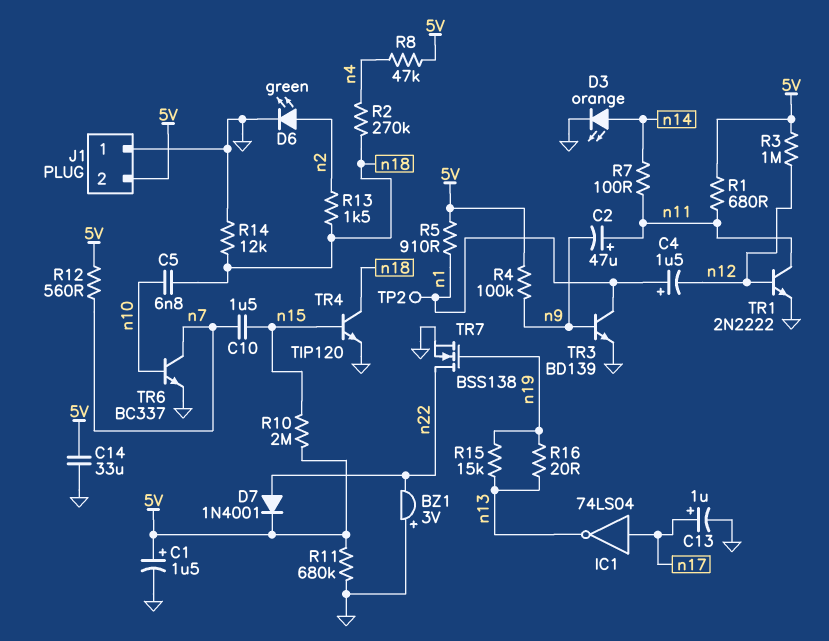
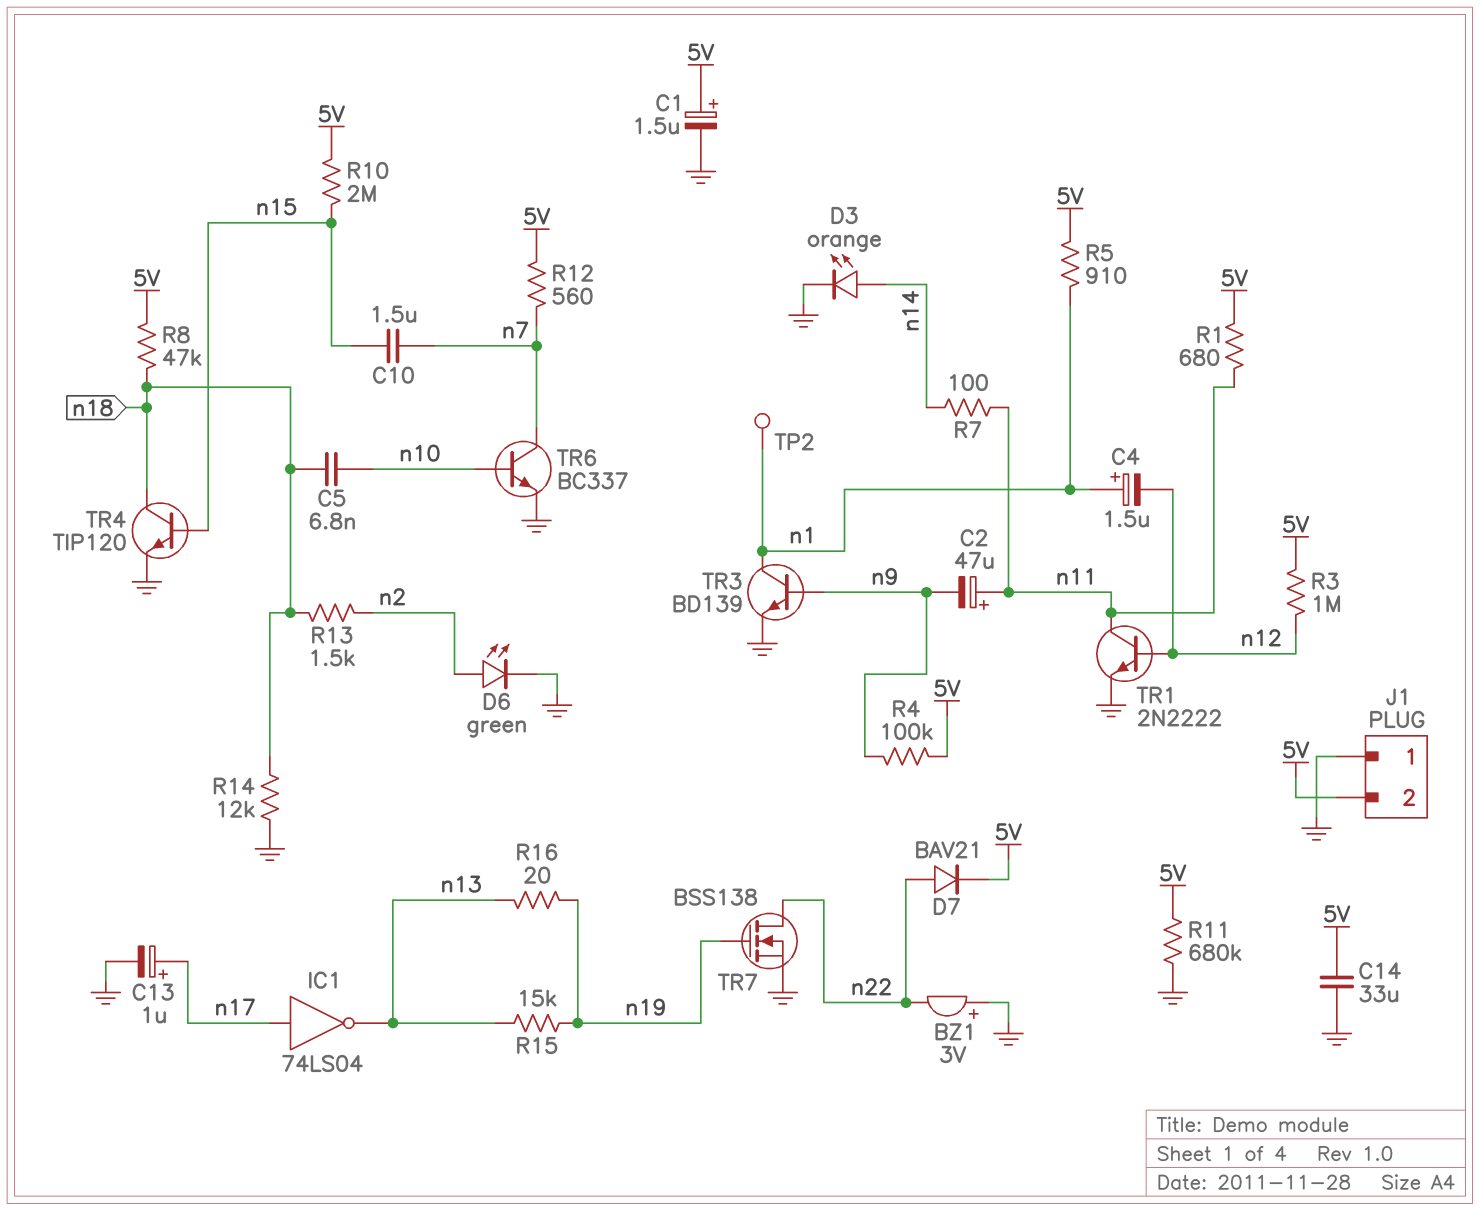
D7: diode 1N4001 (A n22, K 5V) -> diode BAV21 (A n22, K 5V)
R2: 270k (n4, n18) -> none
R8: 47k (5V, n4) -> 47k (5V, n18)

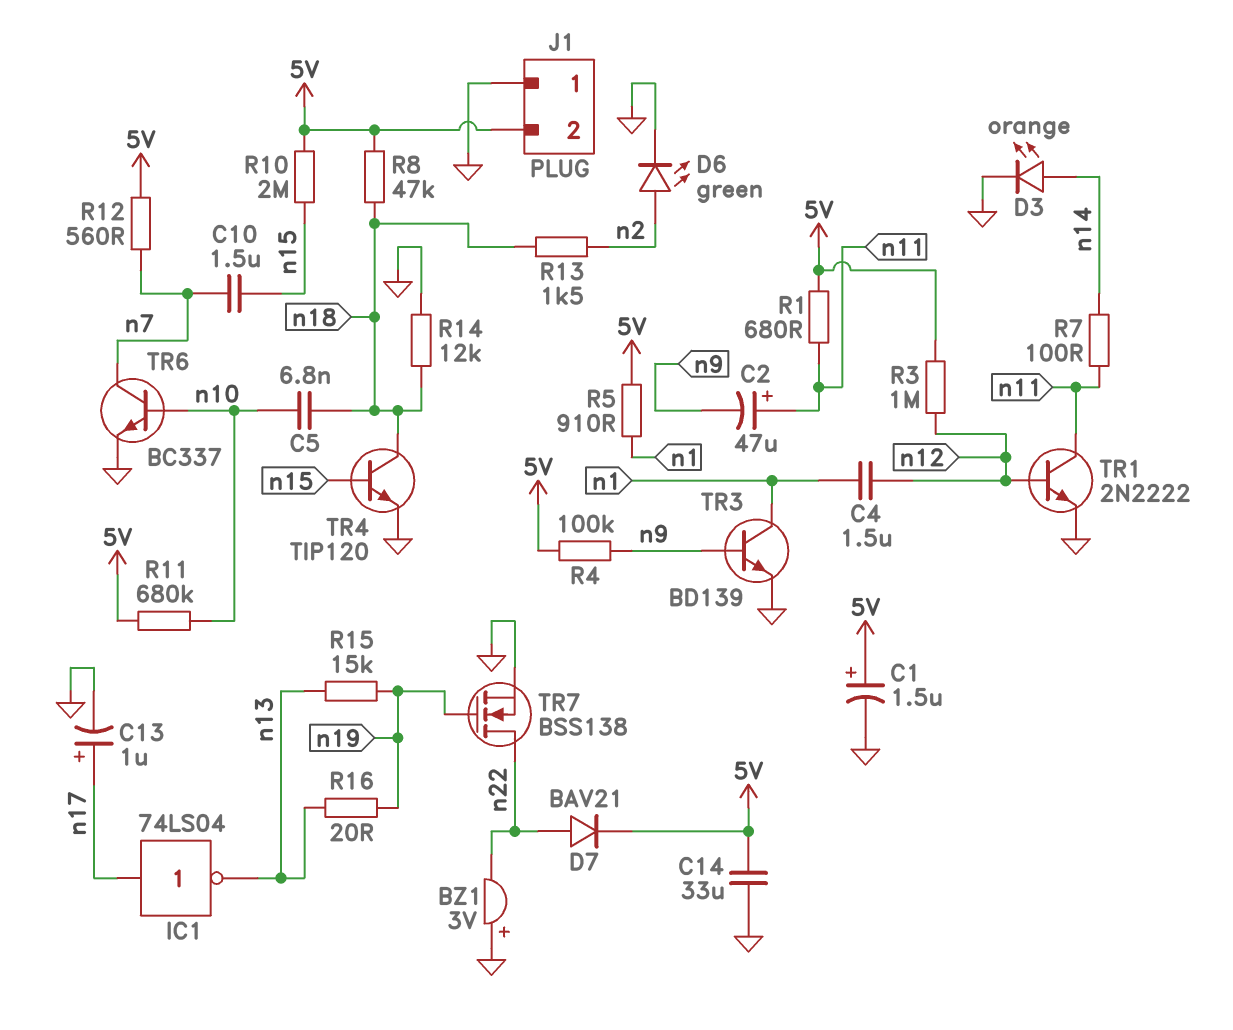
C4: 1.5uF (plus n1, minus n12) -> 1.5uF (n1, n12)
R11: 680k (5V, GND) -> 680k (5V, n10)
TP2: test point (n1) -> none

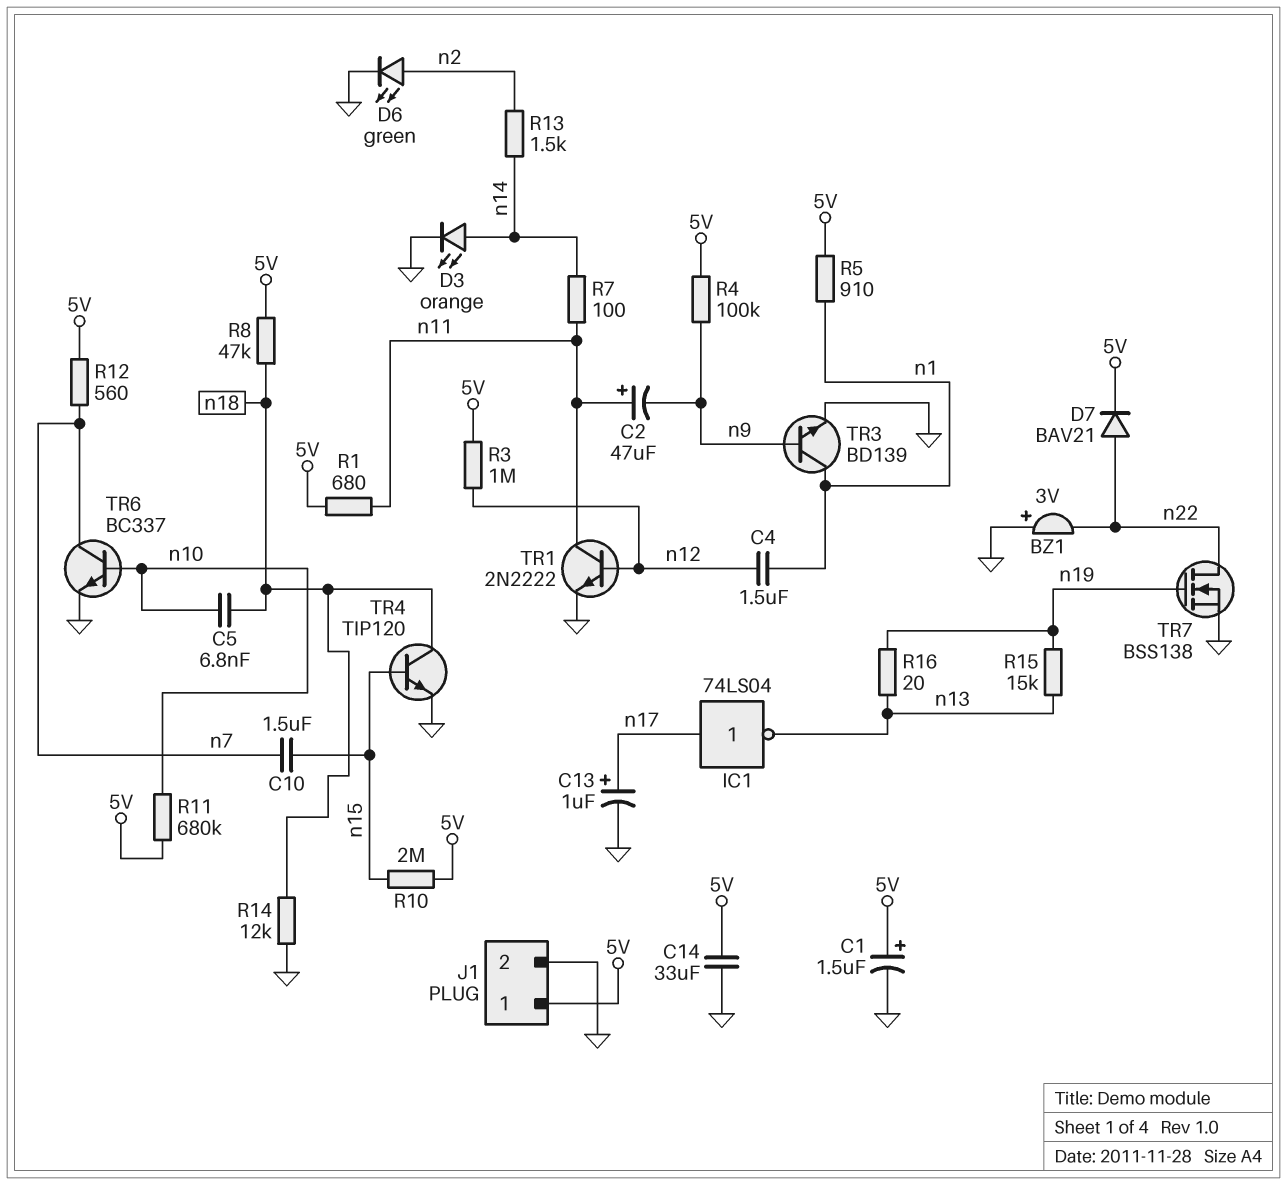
J1 pin 1: GND -> 5V
J1 pin 2: 5V -> GND
R13: 1.5k (n2, n18) -> 1.5k (n2, n14)

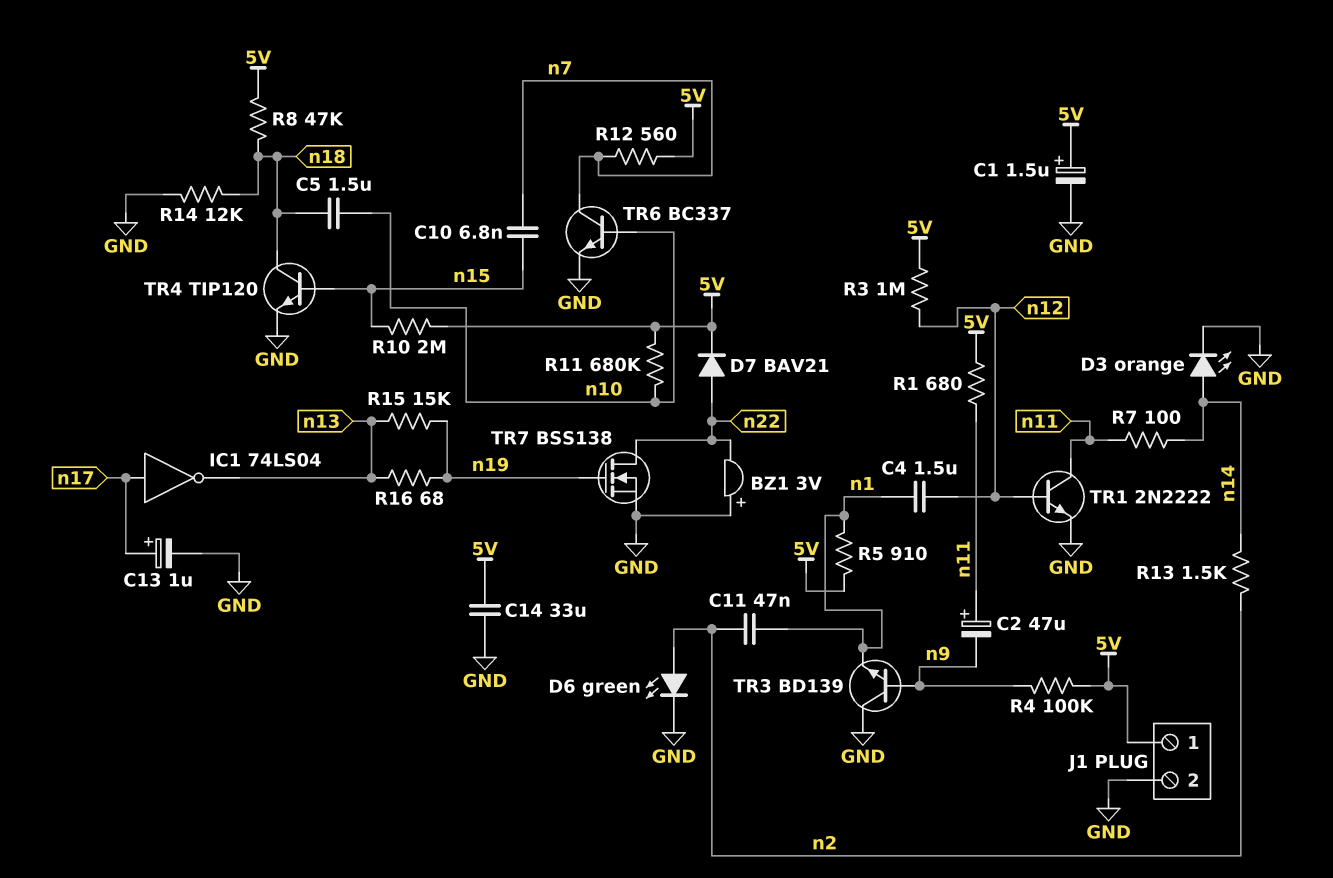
C5: 6.8nF (n10, n18) -> 1.5uF (n10, n18)
C10: 1.5uF (n7, n15) -> 6.8nF (n7, n15)
C11: none -> 47nF (n1, n2)
R16: 20 (n13, n19) -> 68 (n13, n19)
TR3: NPN BD139 (B n9, C n1, E GND) -> NPN BD139 (B n9, C GND, E n1)

